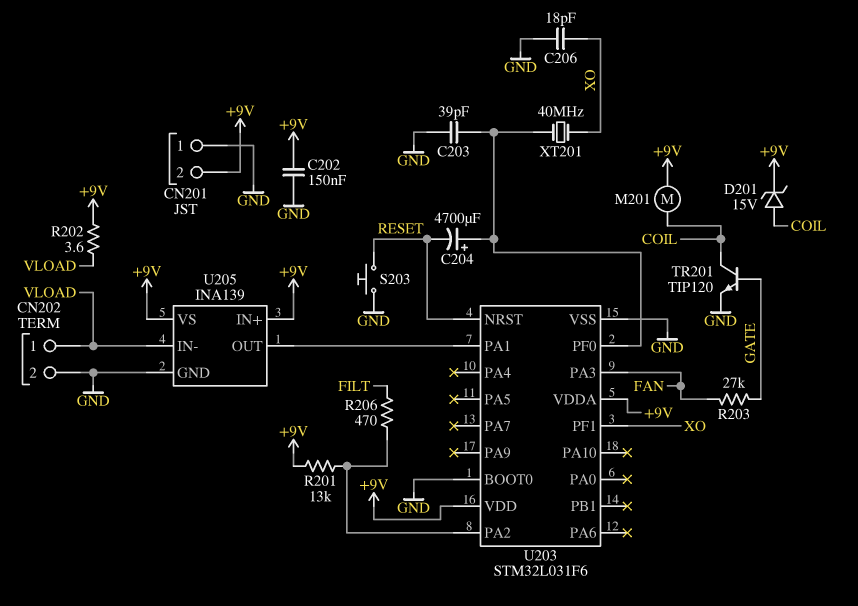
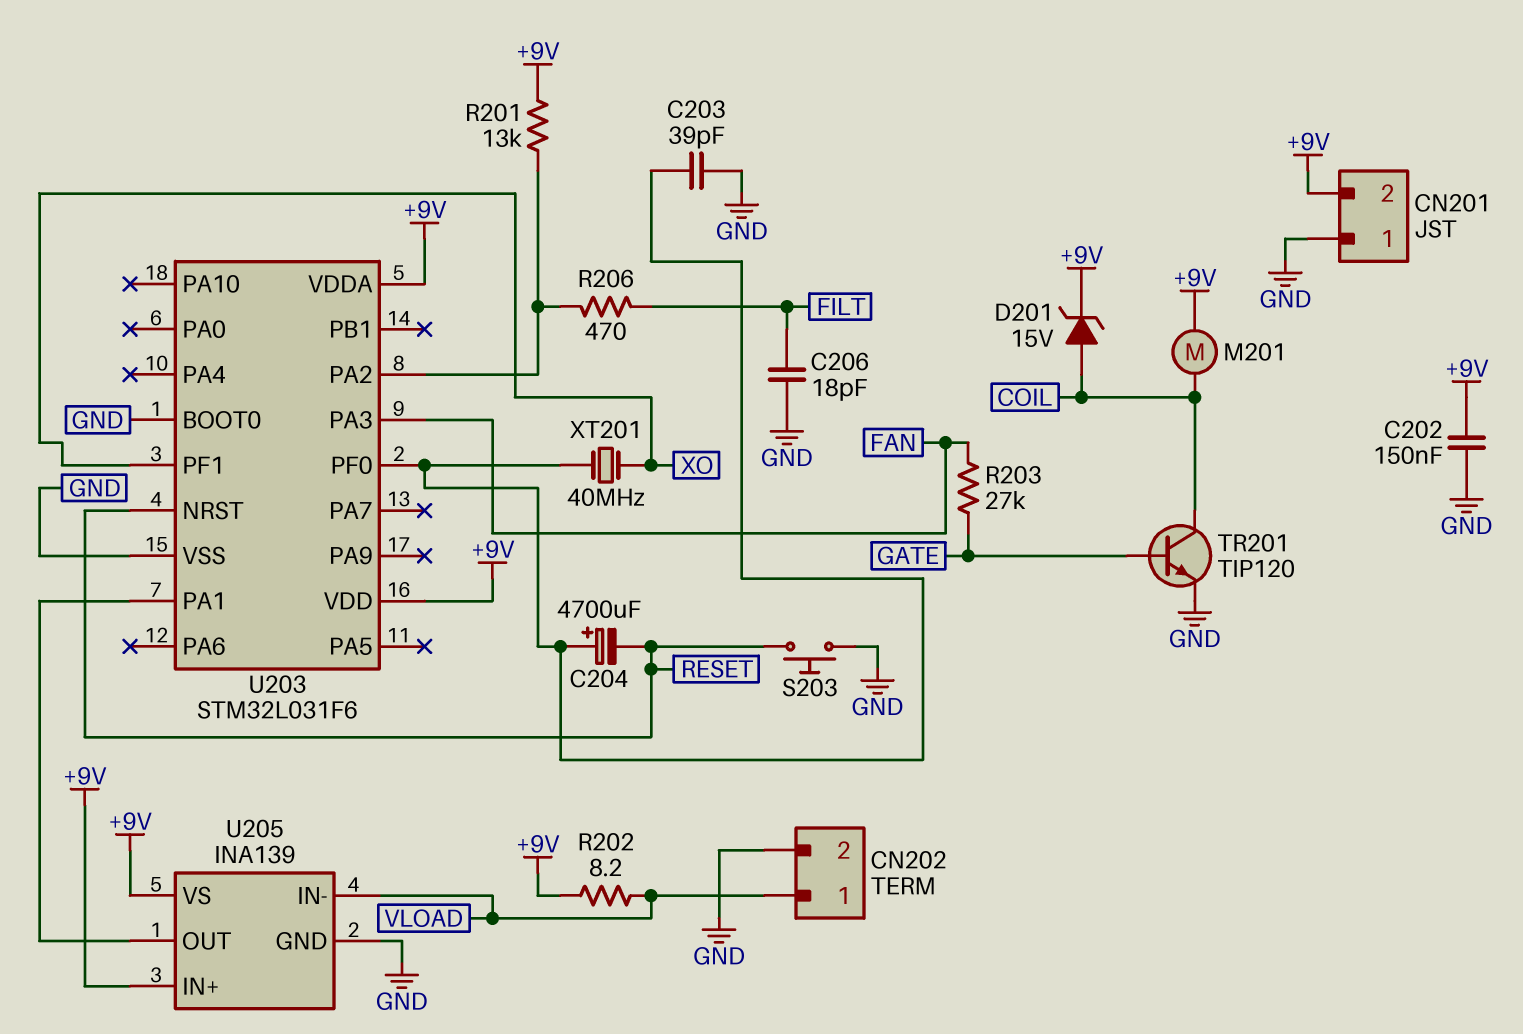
C206: 18pF (GND, XO) -> 18pF (FILT, GND)
R202: 3.6 (+9V, VLOAD) -> 8.2 (+9V, VLOAD)

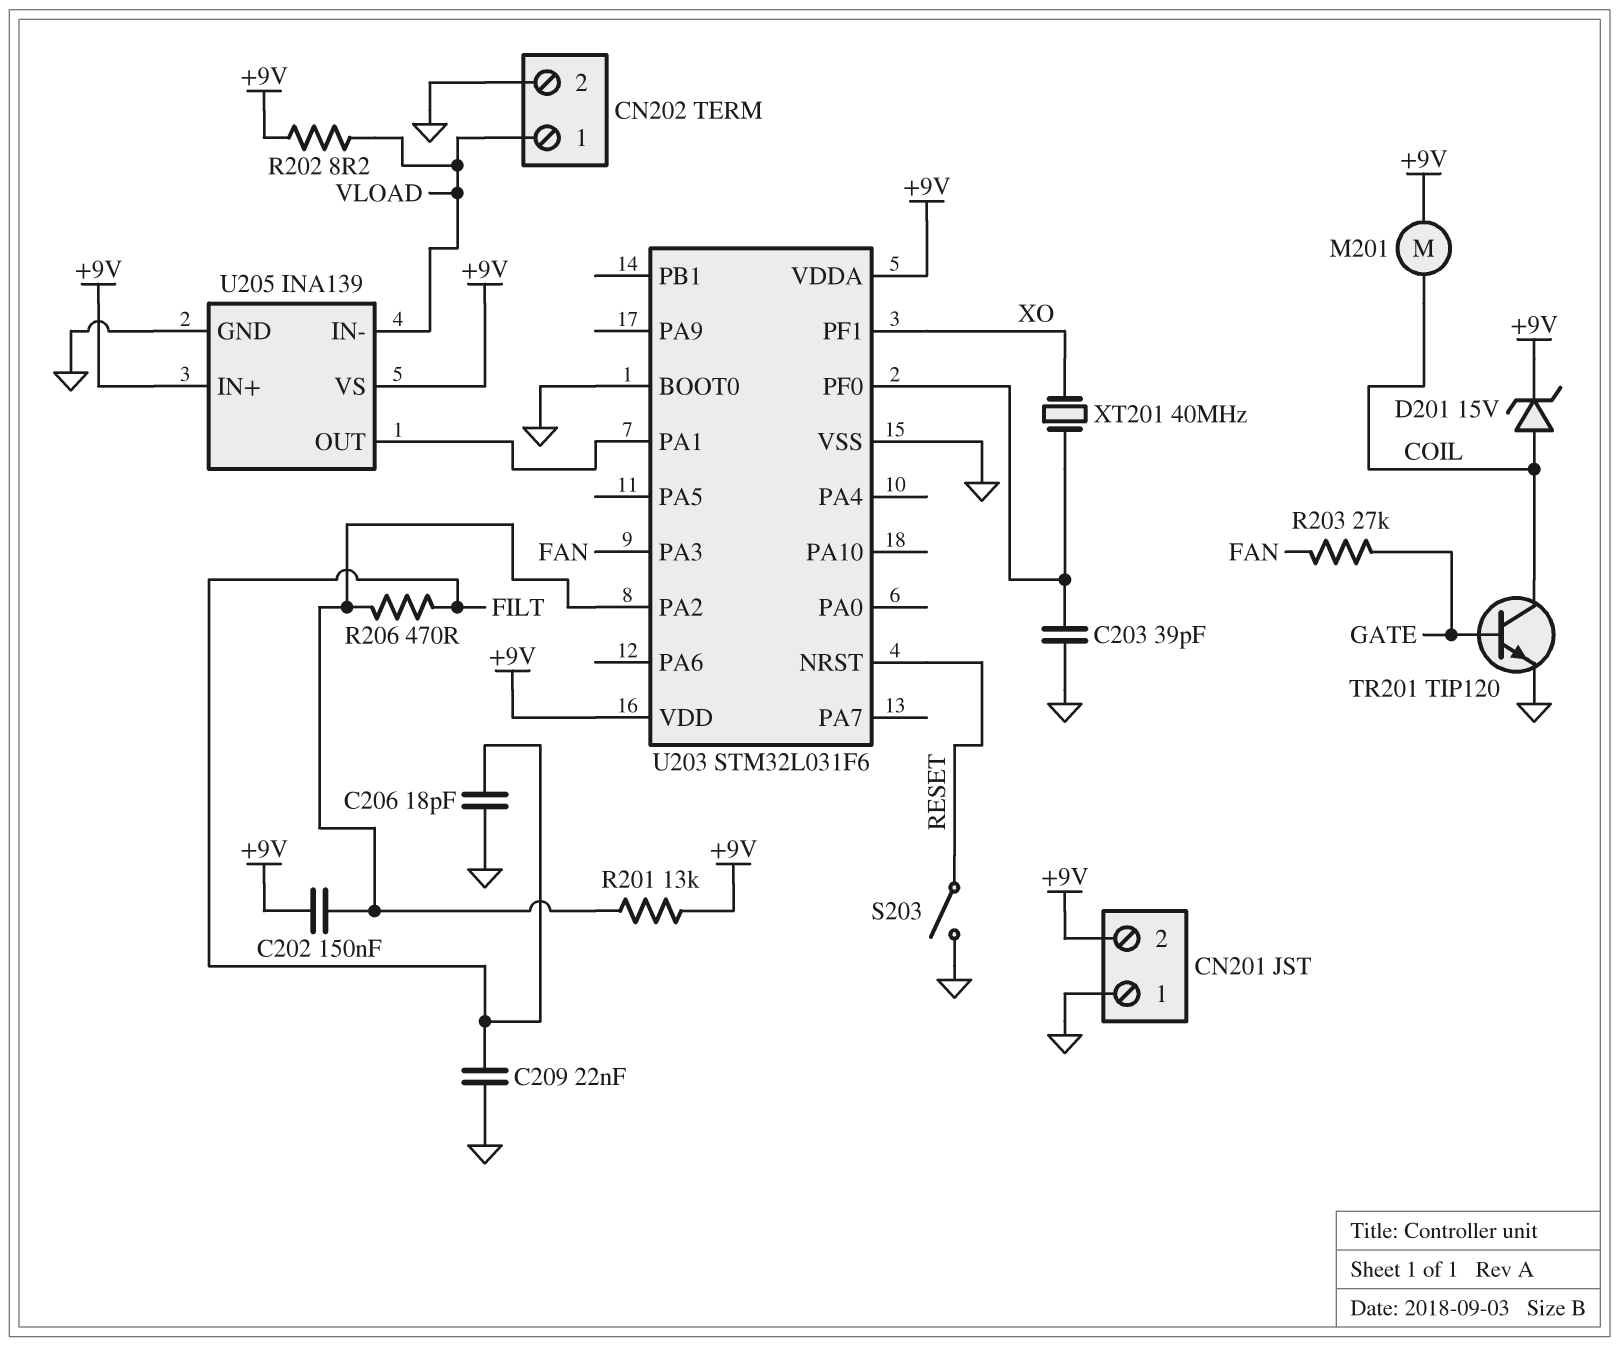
C202: 150nF (+9V, GND) -> 150nF (+9V, U203/PA2)
C204: 4700uF (plus U203/PF0, minus RESET) -> none
C209: none -> 22nF (FILT, GND)
S203: button (GND, RESET) -> switch (GND, RESET)

